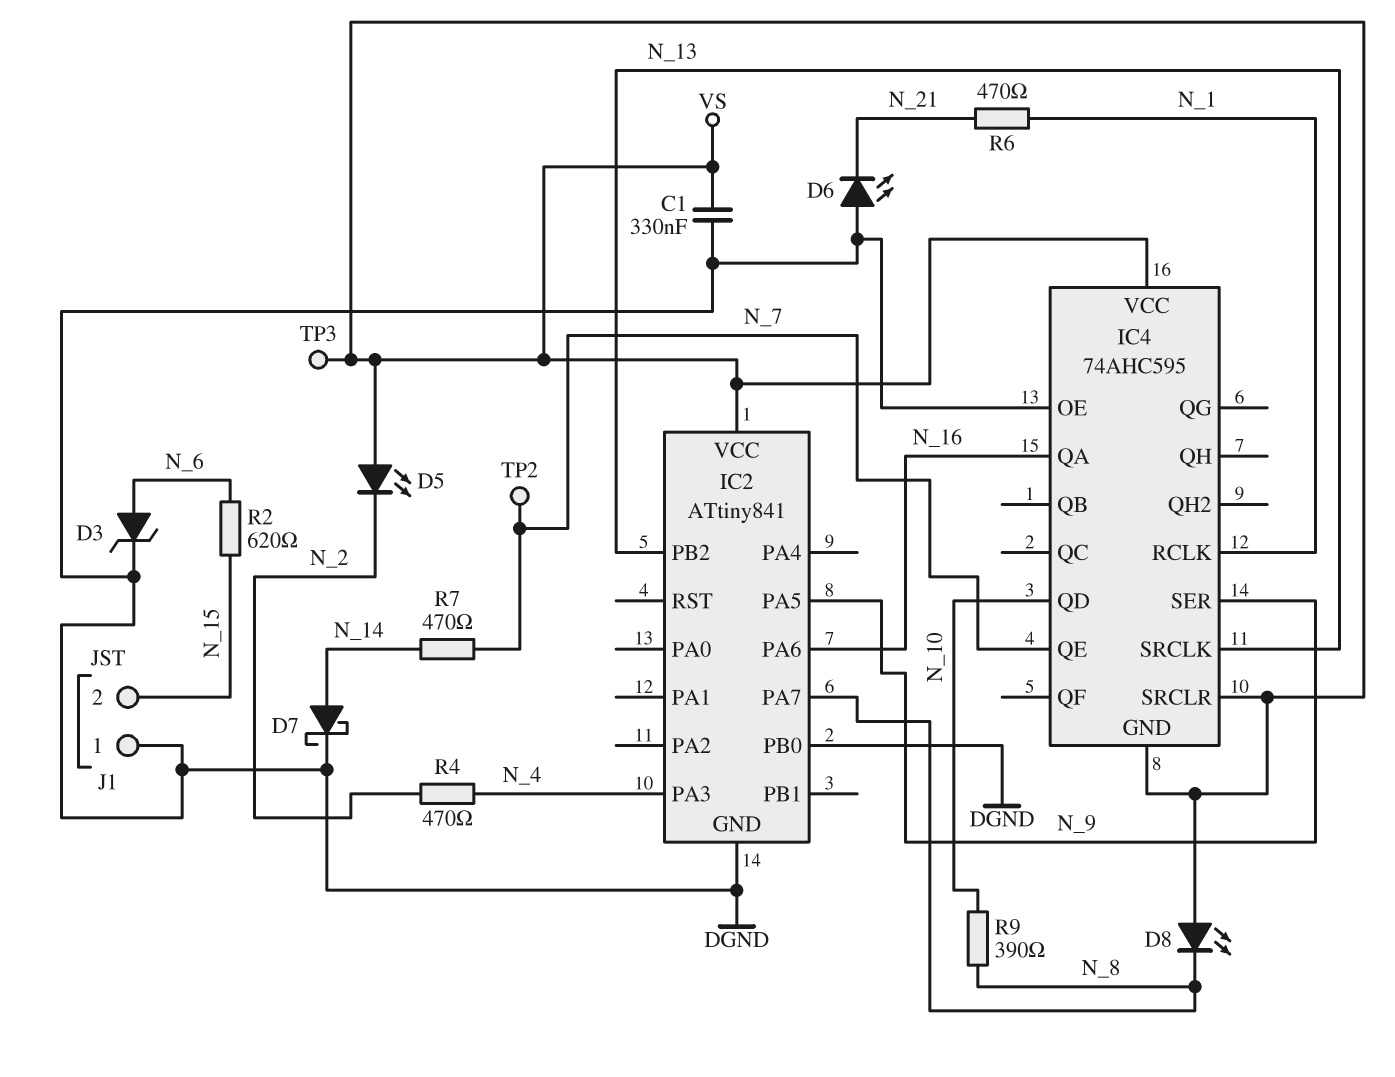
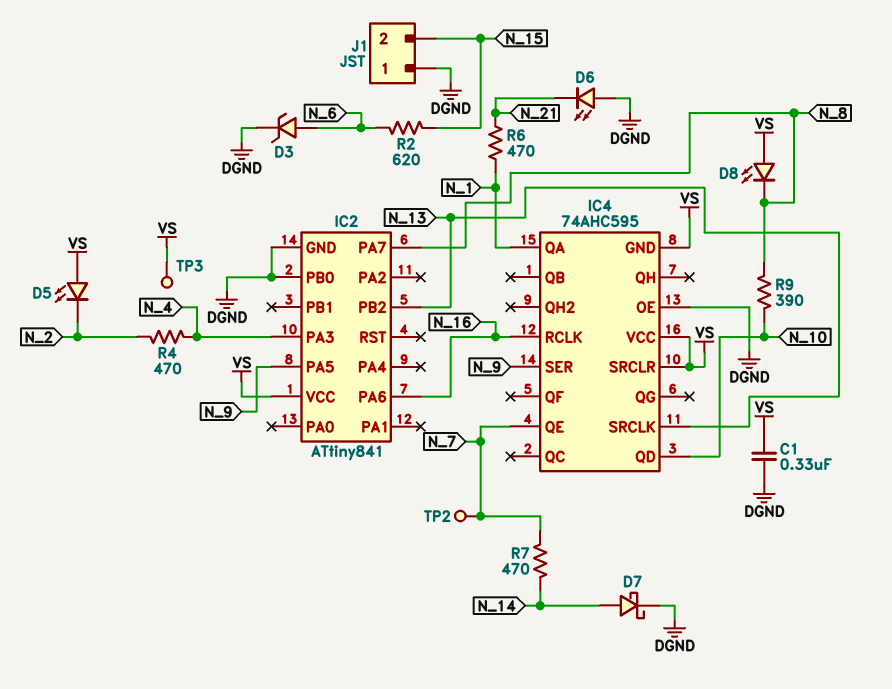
IC4 pin QA: N_16 -> N_1
IC4 pin RCLK: N_1 -> N_16

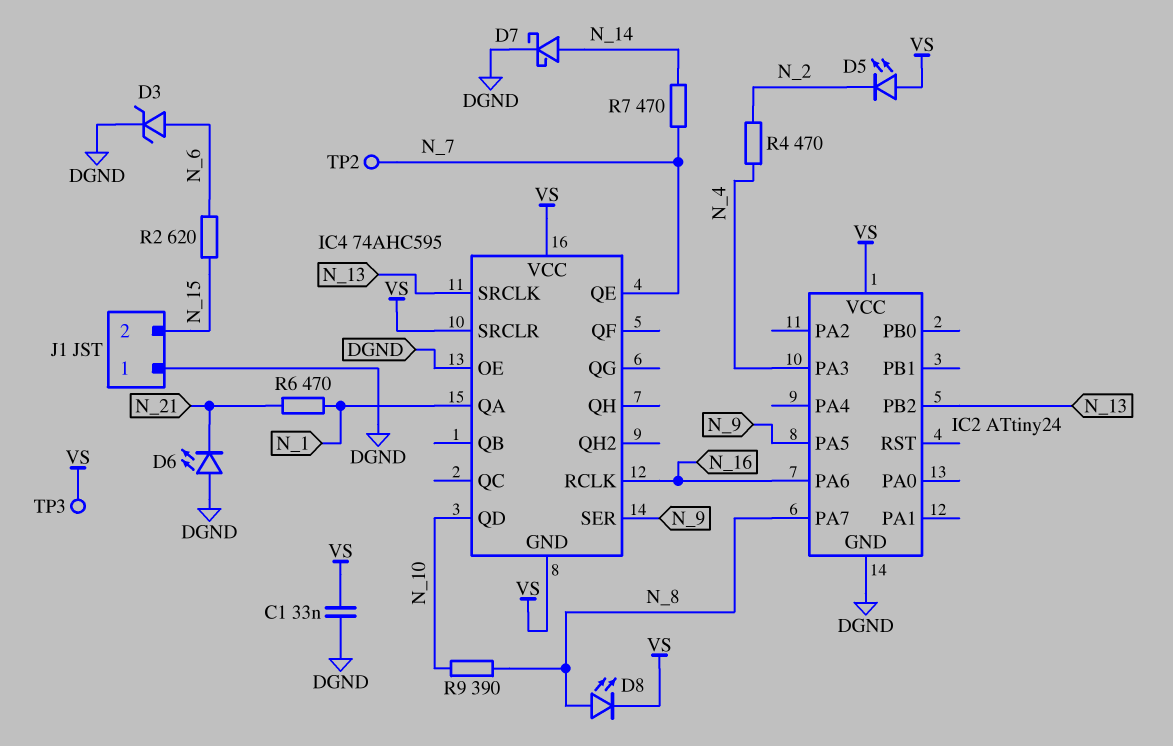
C1: 330nF (DGND, VS) -> 33nF (DGND, VS)
D8: LED (A VS, K N_8) -> LED (A N_8, K VS)
IC2: ATtiny841 -> ATtiny24
IC2 pin PB0: DGND -> none

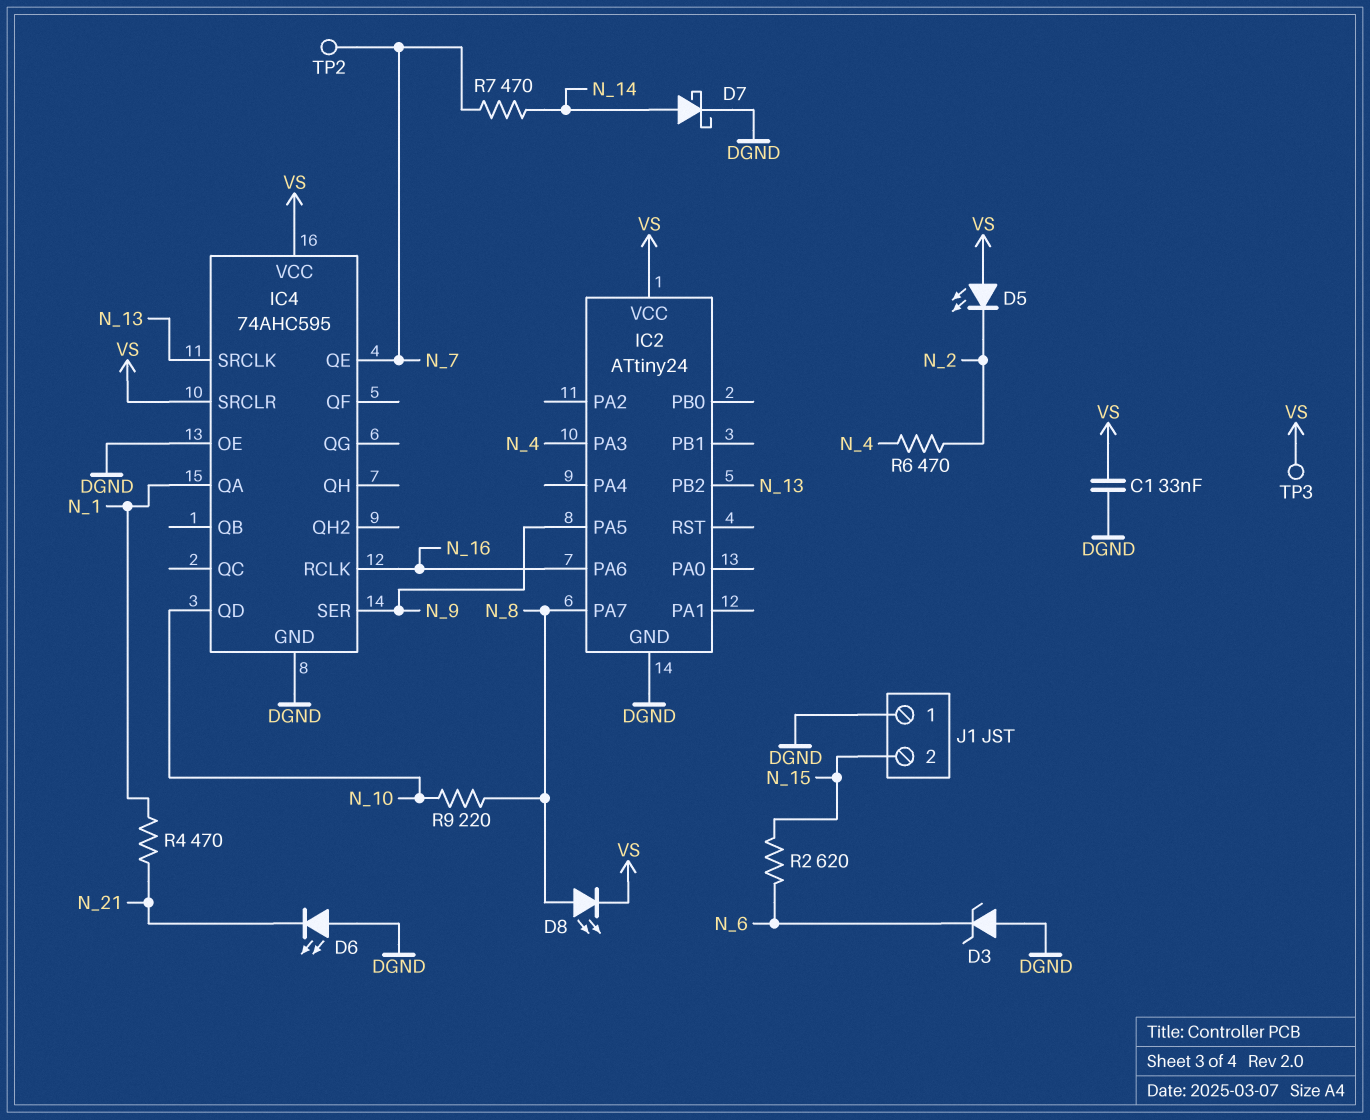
D3: zener (A N_6, K DGND) -> zener (A DGND, K N_6)
IC4 pin GND: VS -> DGND
R4: 470 (N_2, N_4) -> 470 (N_1, N_21)
R6: 470 (N_1, N_21) -> 470 (N_2, N_4)
R9: 390 (N_8, N_10) -> 220 (N_8, N_10)

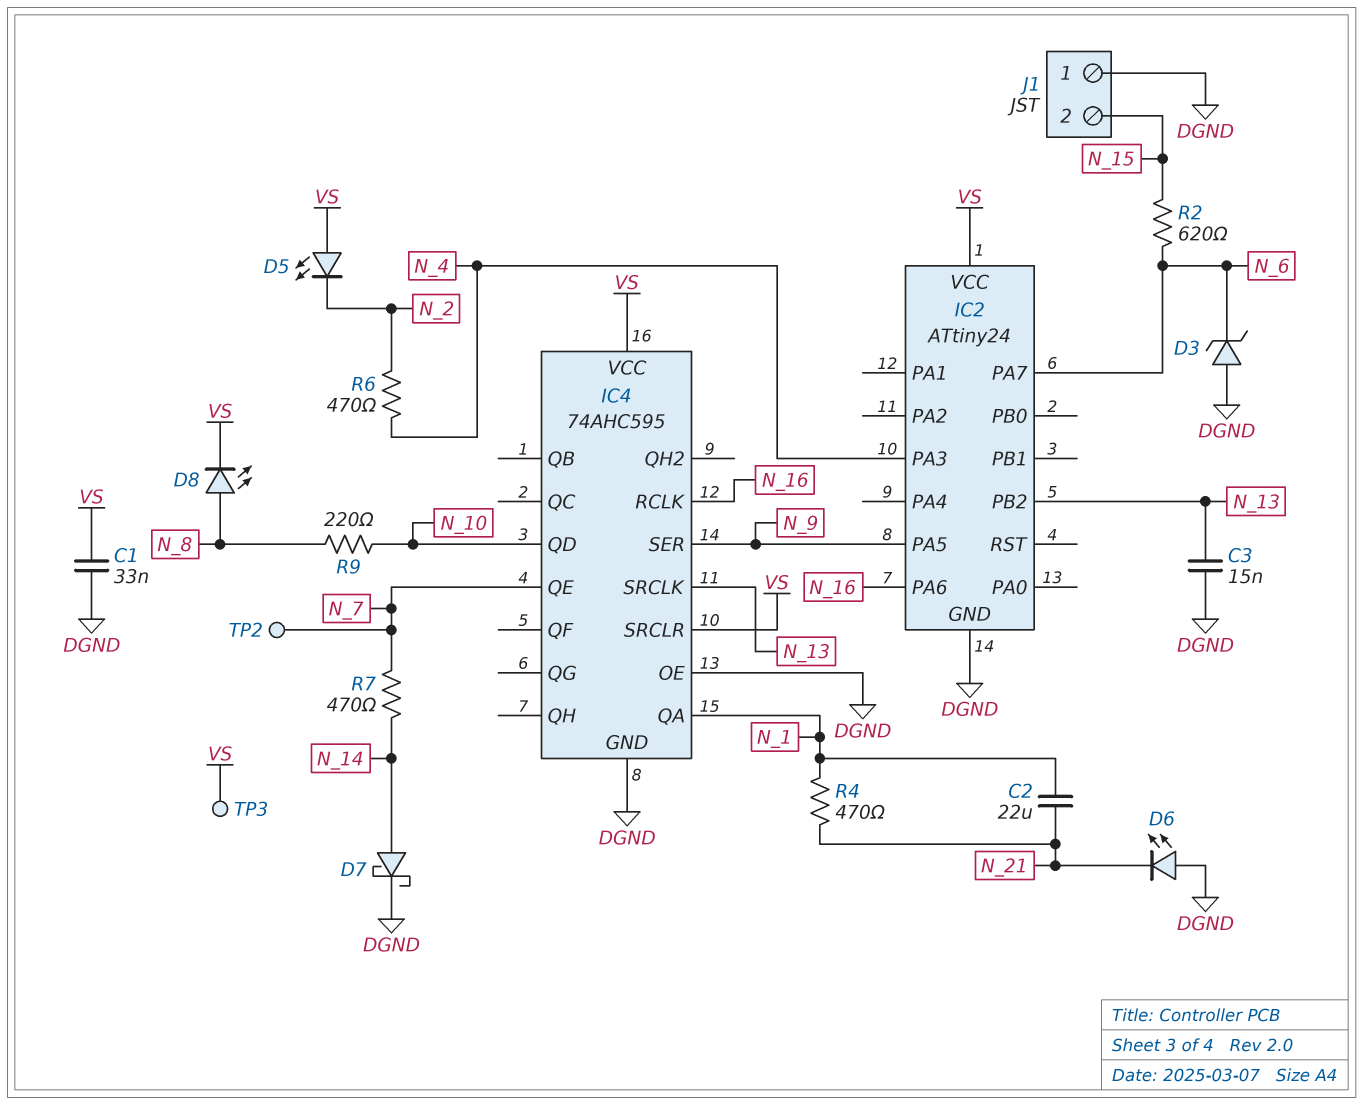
C2: none -> 22uF (N_1, N_21)
C3: none -> 15nF (DGND, N_13)
IC2 pin PA7: N_8 -> N_6

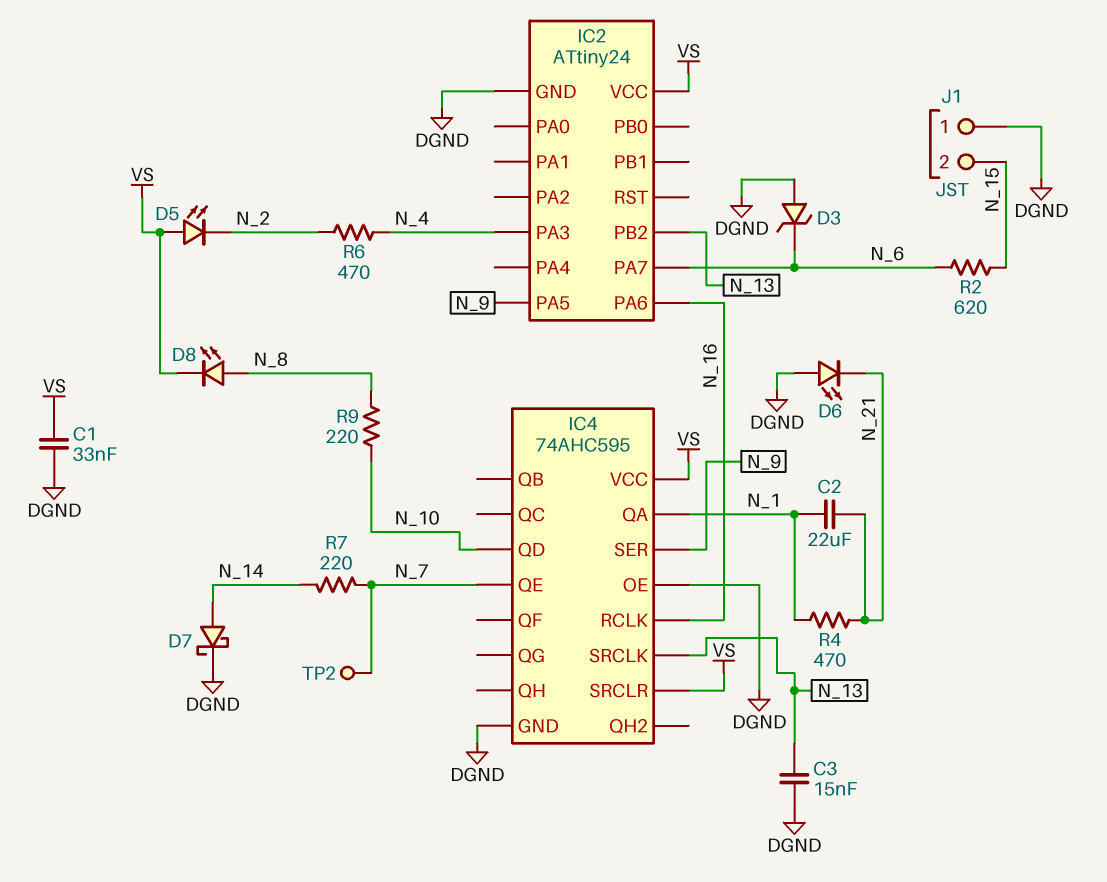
R7: 470 (N_7, N_14) -> 220 (N_7, N_14)
TP3: test point (VS) -> none

